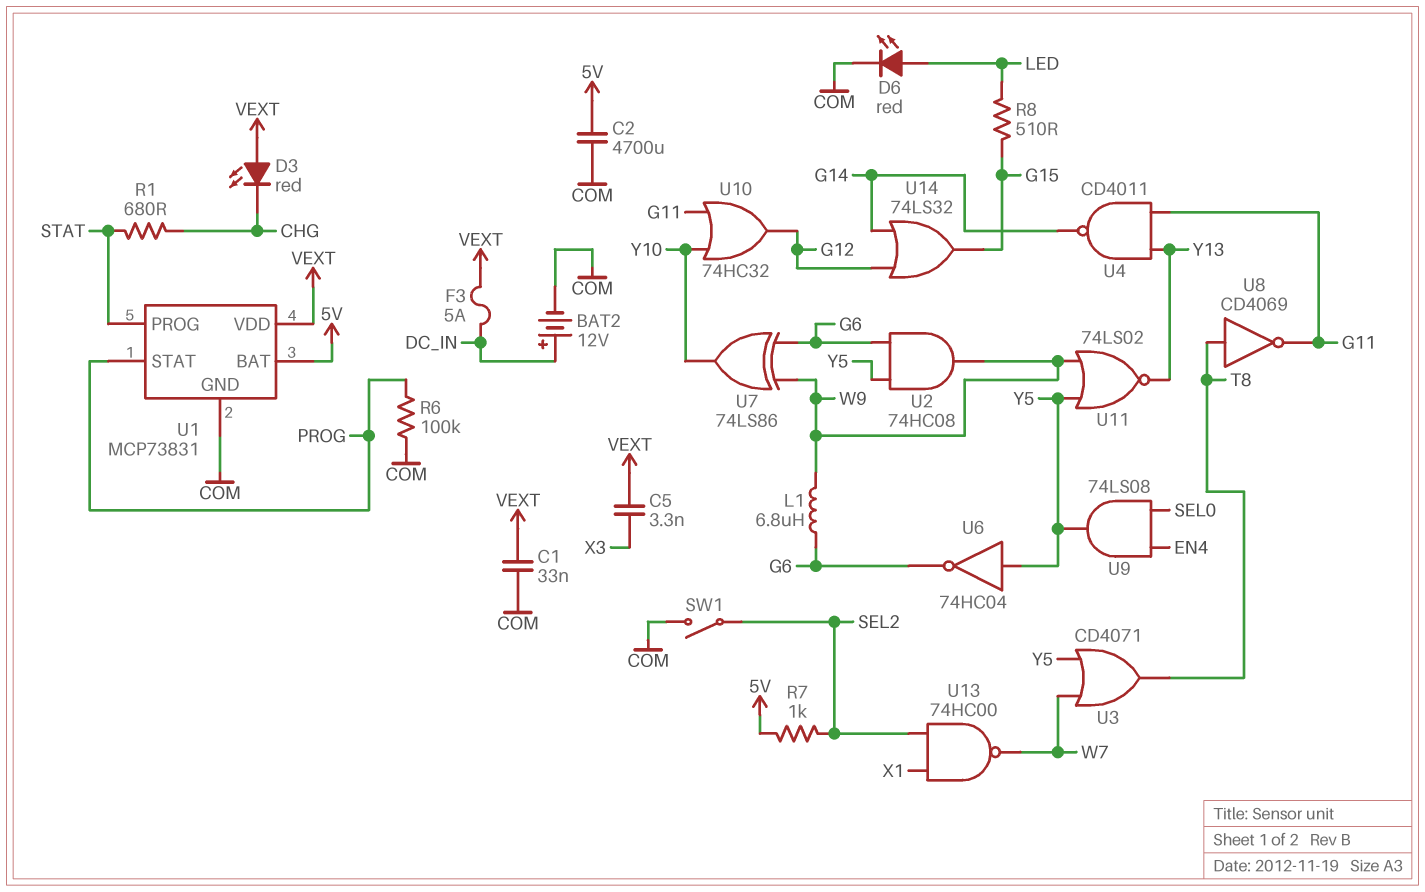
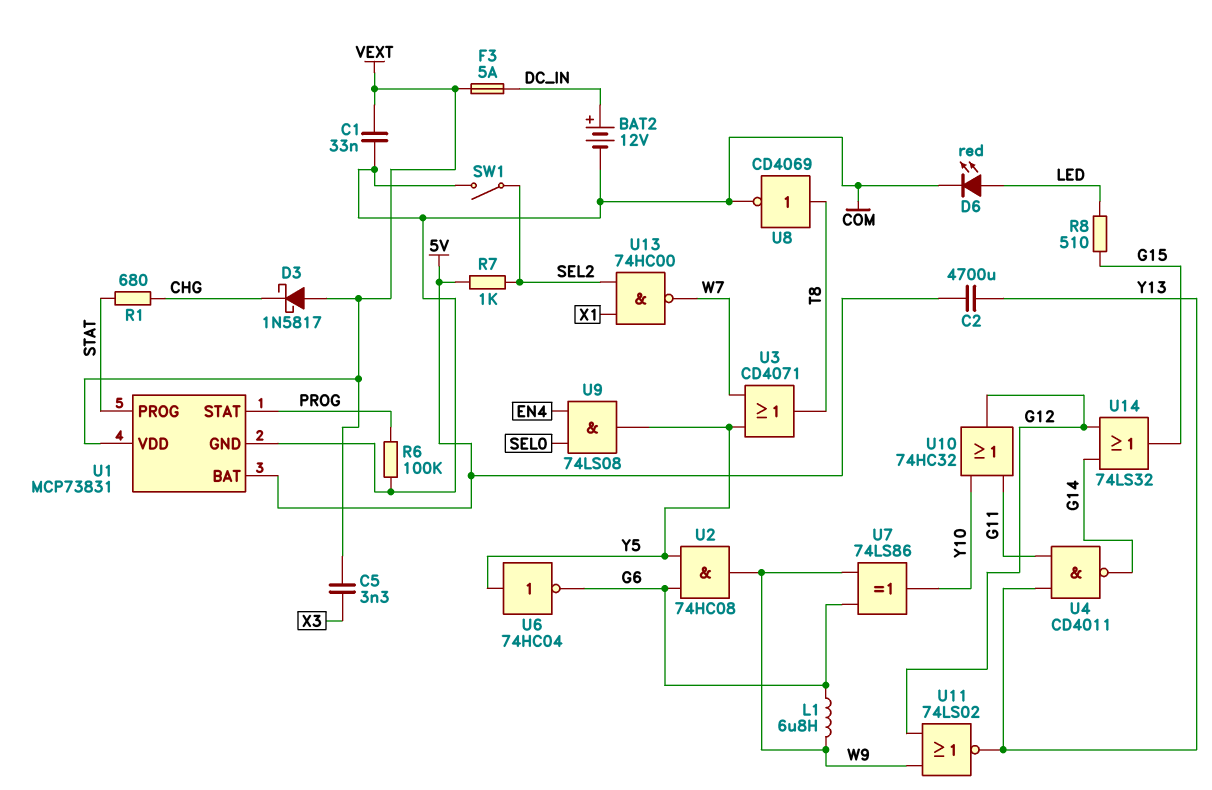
C2: 4700uF (5V, COM) -> 4700uF (5V, Y13)
D3: LED red (A VEXT, K CHG) -> schottky 1N5817 (A VEXT, K CHG)
U8: NOT CD4069 (in T8, out G11) -> NOT CD4069 (in T8, out COM)
U11: NOR 74LS02 (in W9, in Y5, out Y13) -> NOR 74LS02 (in G12, in W9, out Y13)

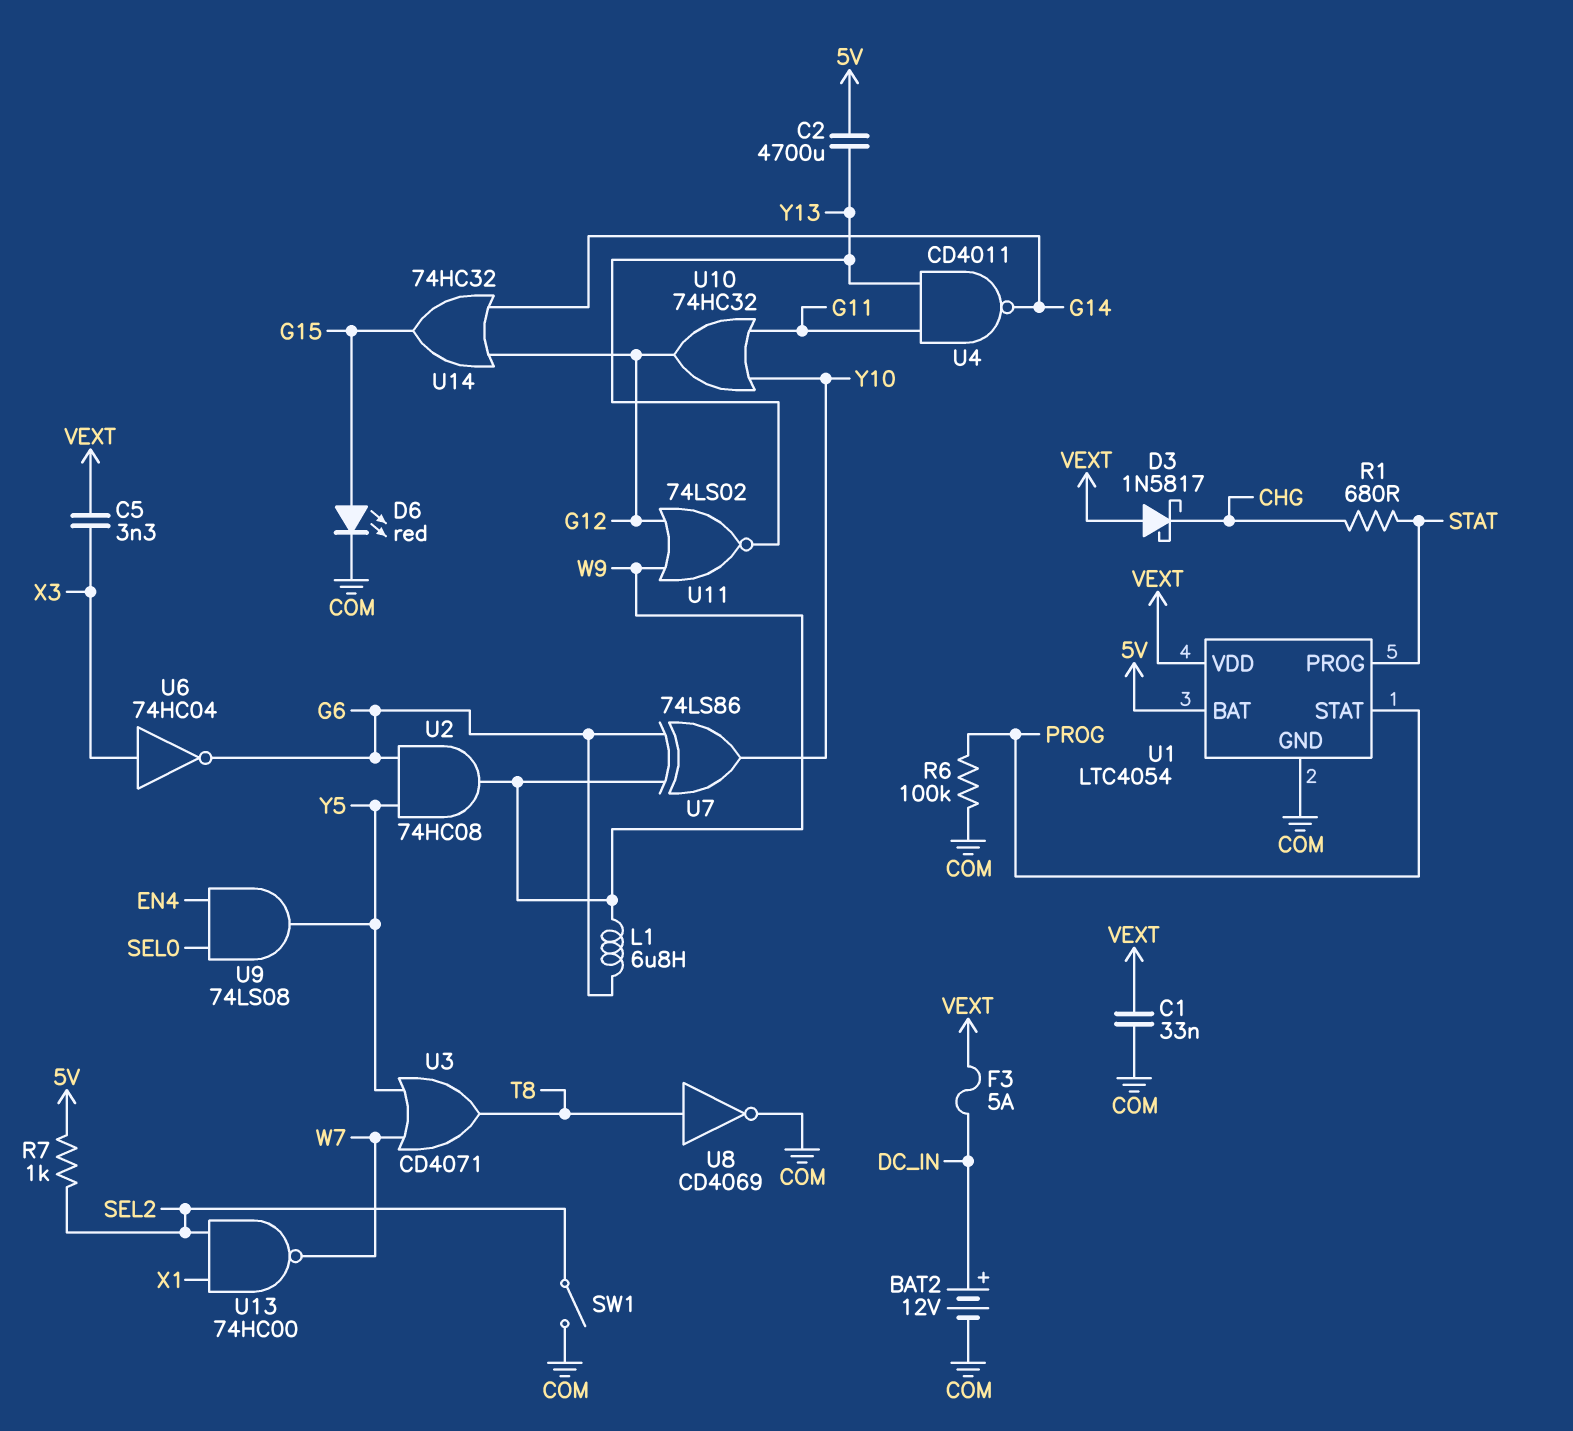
D6: LED red (A LED, K COM) -> LED red (A G15, K COM)
R8: 510 (G15, LED) -> none
U1: MCP73831 -> LTC4054
U6: NOT 74HC04 (in Y5, out G6) -> NOT 74HC04 (in X3, out G6)
U14: OR 74LS32 (in G12, in G14, out G15) -> OR 74HC32 (in G12, in G14, out G15)

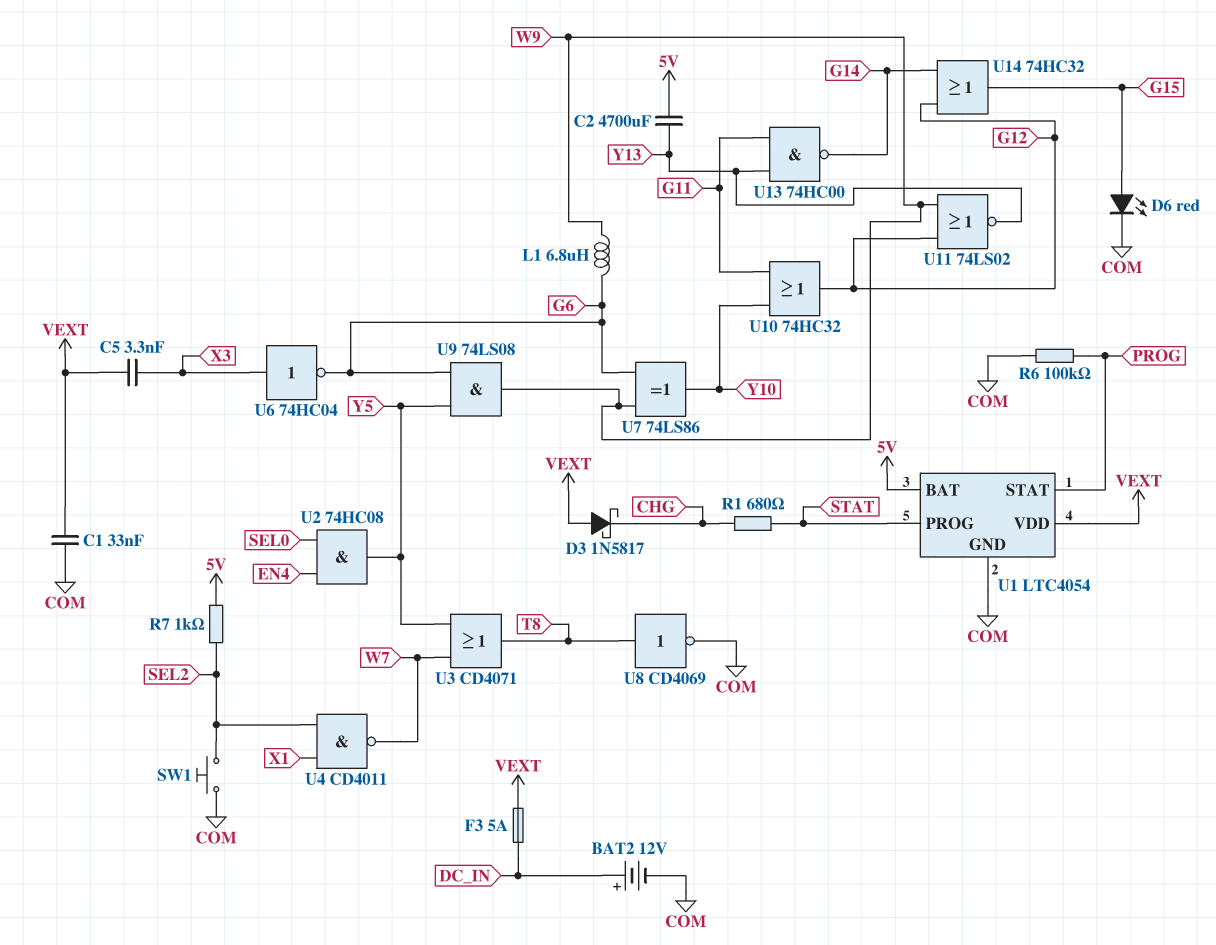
SW1: switch (COM, SEL2) -> button (COM, SEL2)
U2: AND 74HC08 (in G6, in Y5, out W9) -> AND 74HC08 (in EN4, in SEL0, out Y5)
U4: NAND CD4011 (in G11, in Y13, out G14) -> NAND CD4011 (in SEL2, in X1, out W7)
U9: AND 74LS08 (in EN4, in SEL0, out Y5) -> AND 74LS08 (in G6, in Y5, out W9)
U13: NAND 74HC00 (in SEL2, in X1, out W7) -> NAND 74HC00 (in G11, in Y13, out G14)

